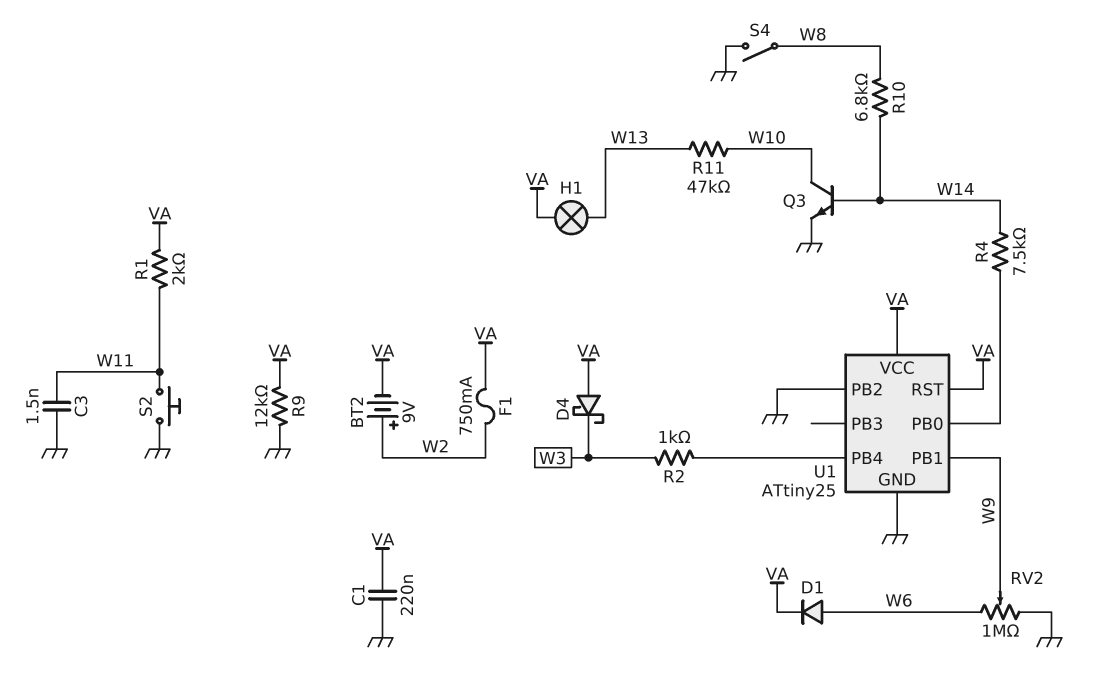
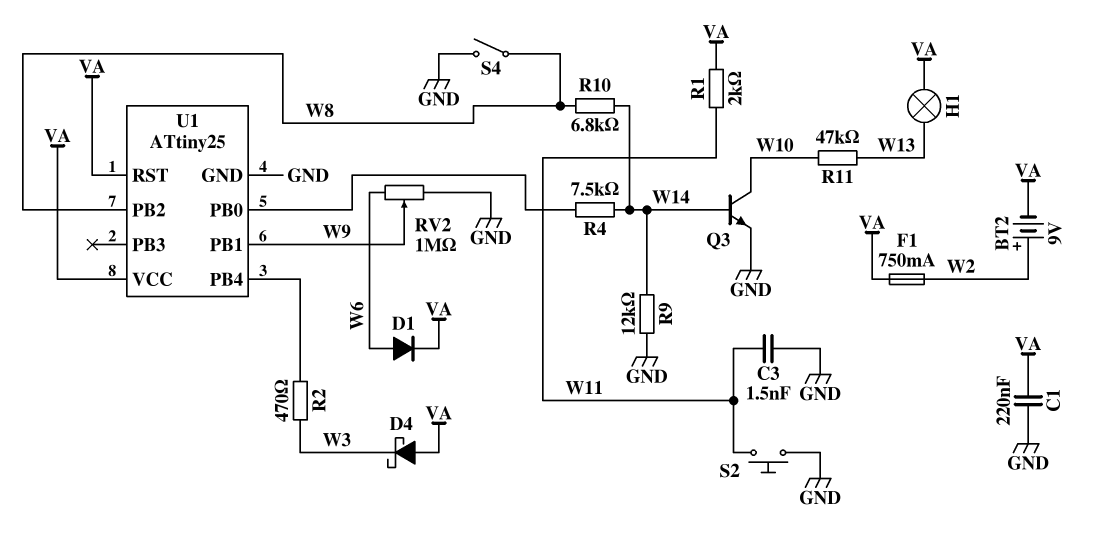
R2: 1k (U1/PB4, W3) -> 470 (U1/PB4, W3)
R9: 12k (GND, VA) -> 12k (GND, W14)
U1 pin PB2: GND -> W8

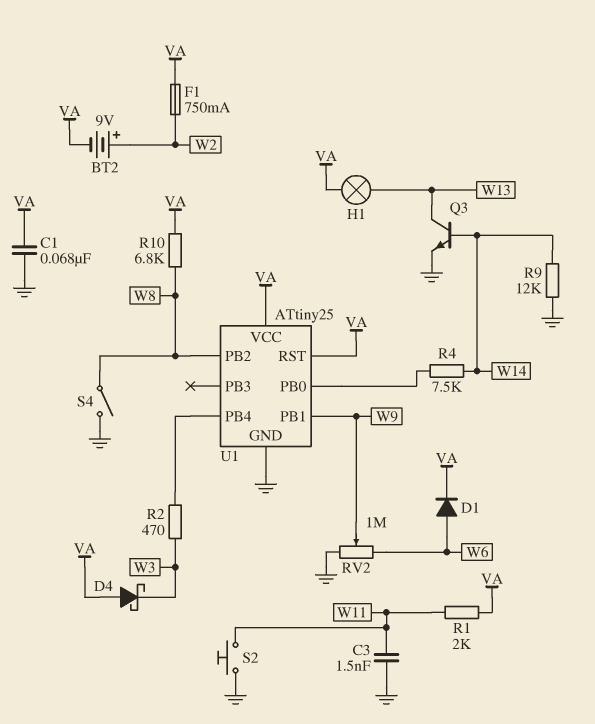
C1: 220nF (GND, VA) -> 68nF (GND, VA)
Q3: NPN (B W14, C W10, E GND) -> NPN (B W14, C W13, E GND)
R10: 6.8k (W8, W14) -> 6.8k (VA, W8)
R11: 47k (W10, W13) -> none

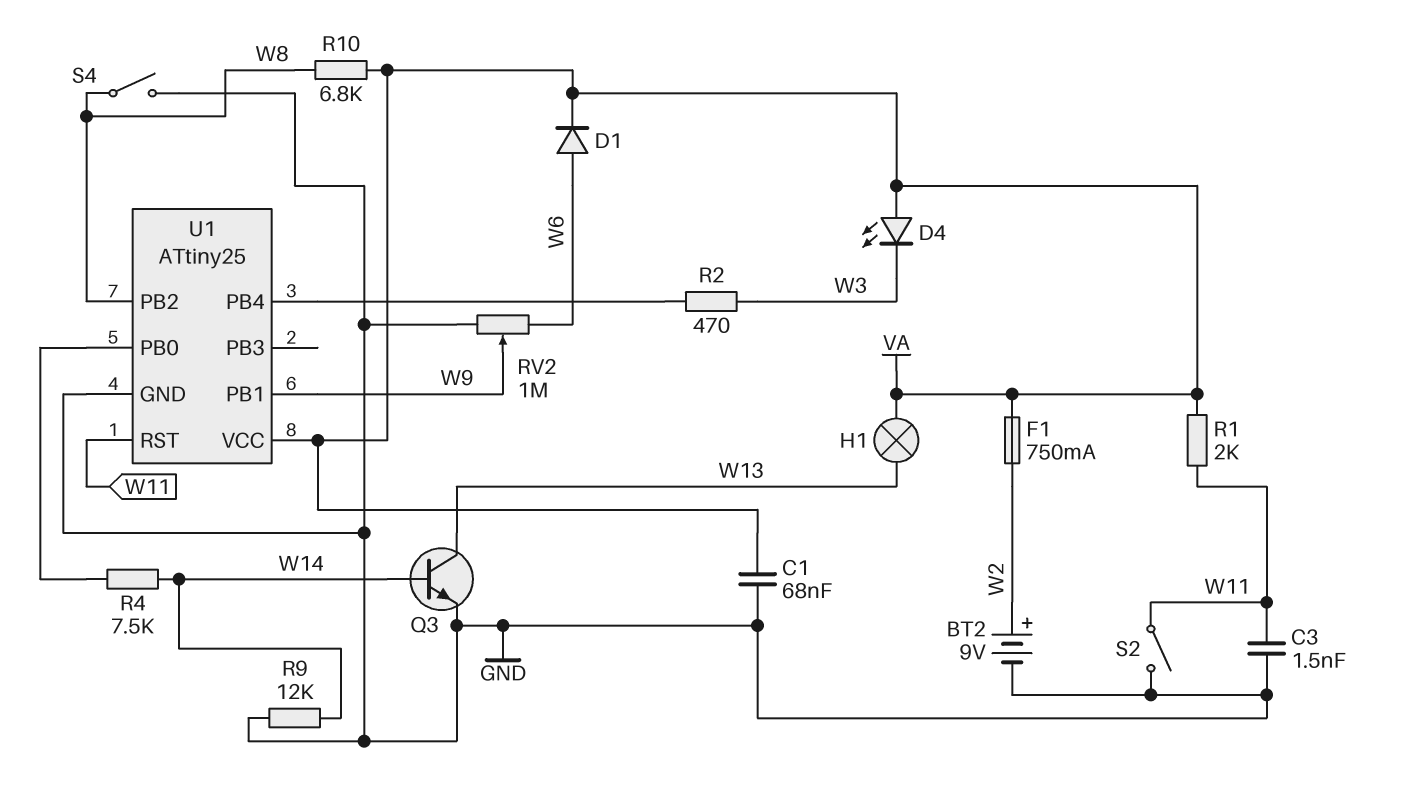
BT2: 9V (plus W2, minus VA) -> 9V (plus W2, minus GND)
D4: schottky (A VA, K W3) -> LED (A VA, K W3)
S2: button (GND, W11) -> switch (GND, W11)
U1 pin RST: VA -> W11

